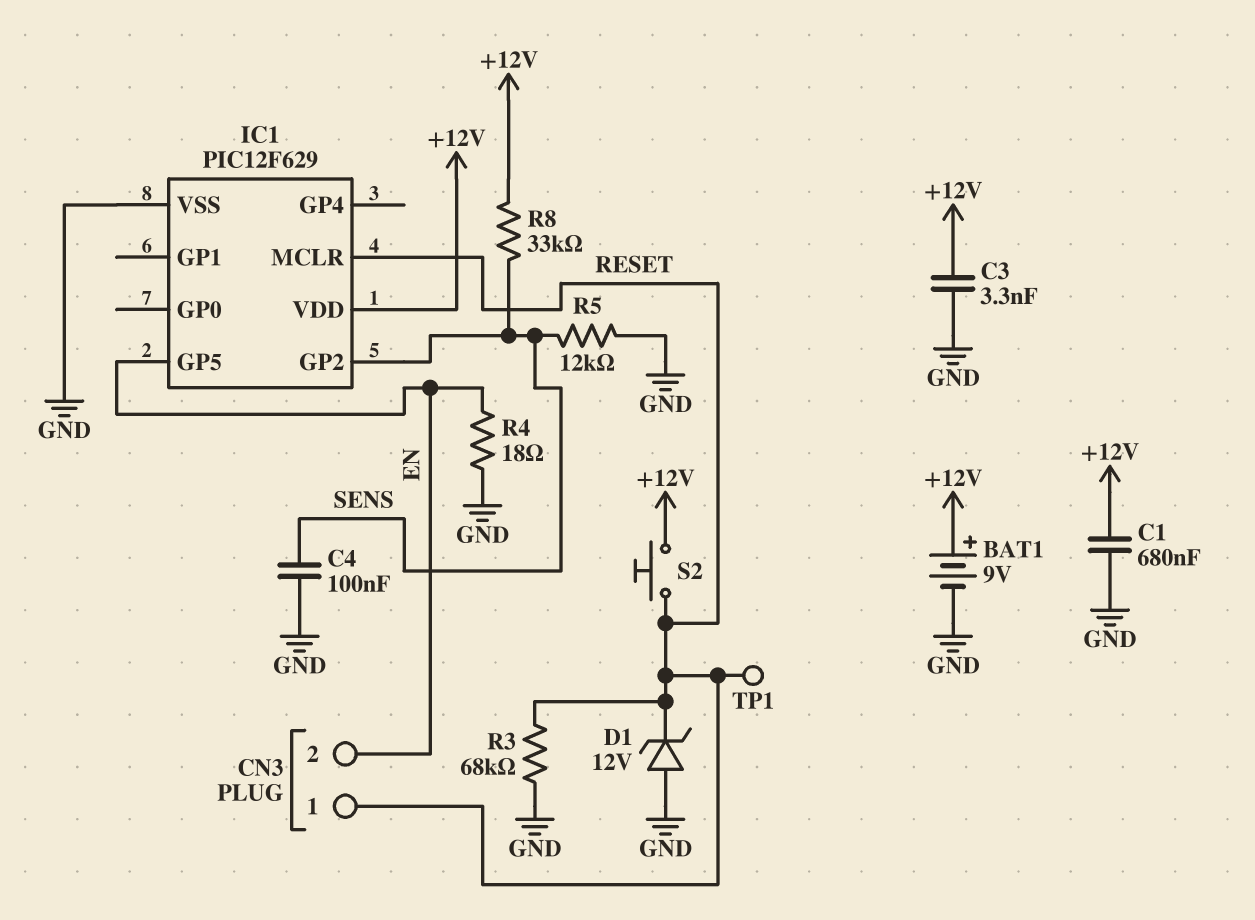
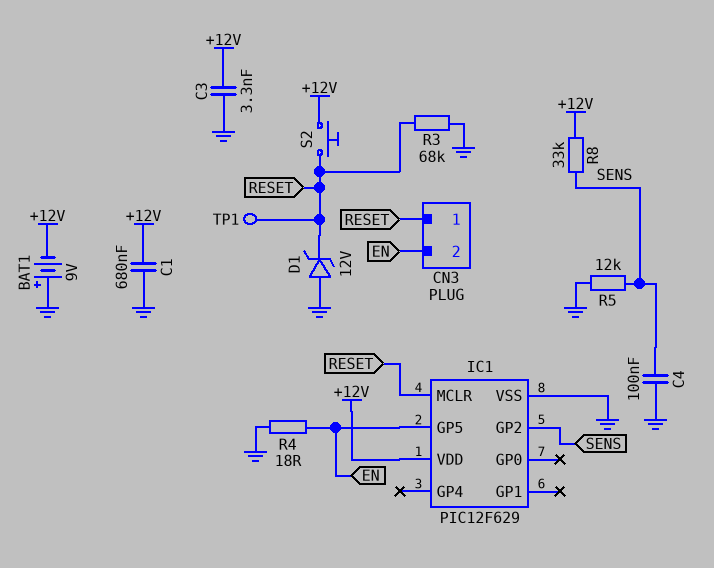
BAT1: 9V (plus +12V, minus GND) -> 9V (plus GND, minus +12V)

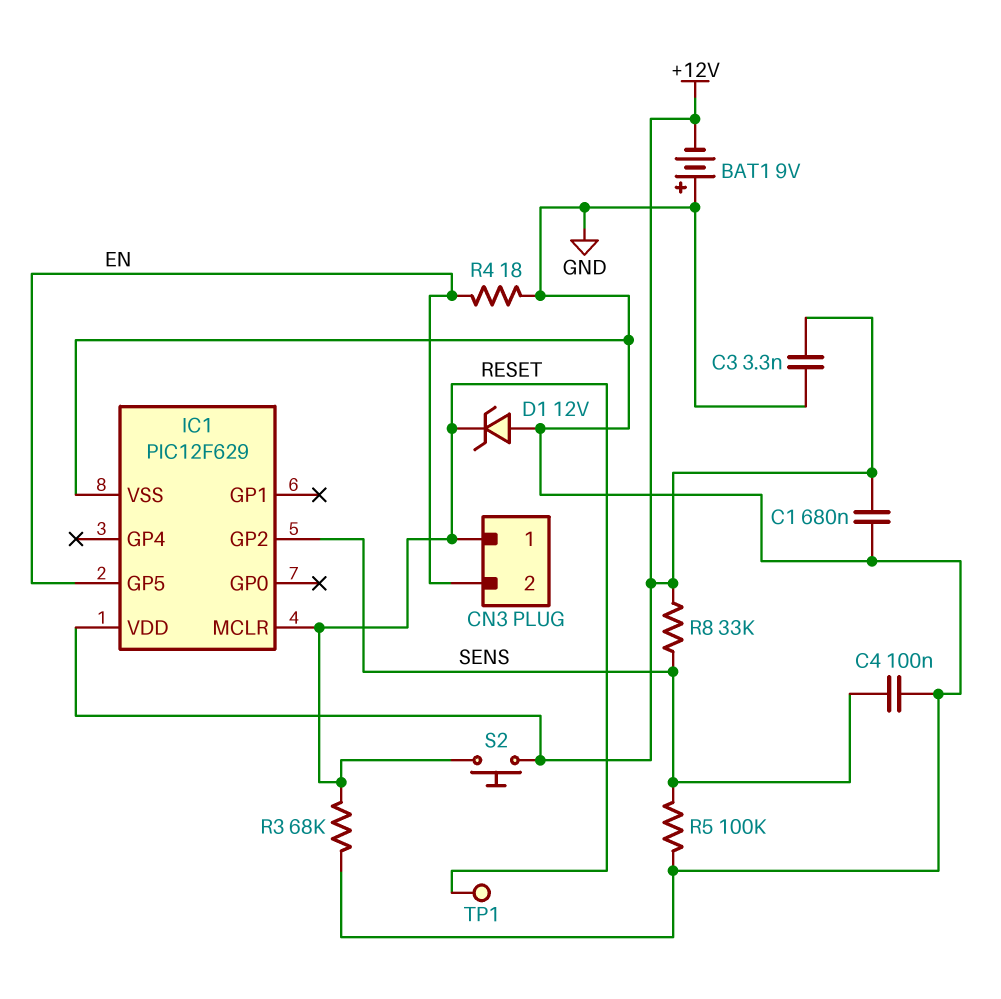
R5: 12k (GND, SENS) -> 100k (GND, SENS)

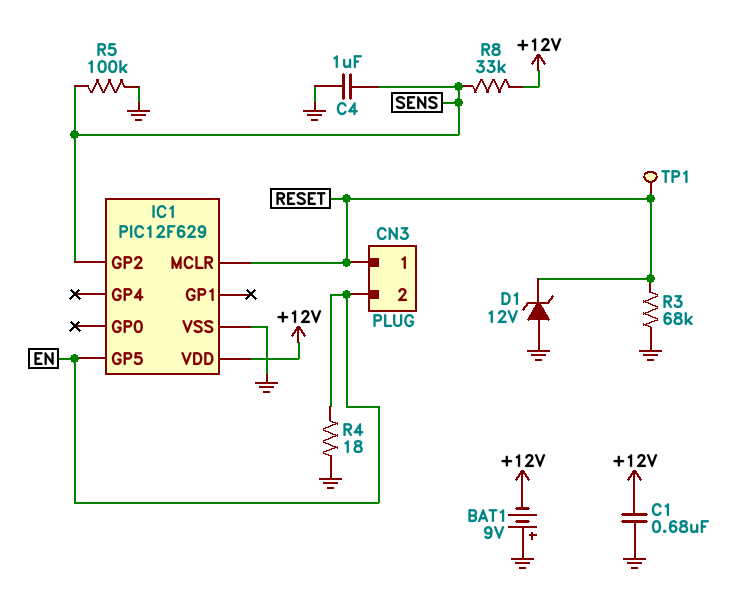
C3: 3.3nF (+12V, GND) -> none
C4: 100nF (GND, SENS) -> 1uF (GND, SENS)
S2: button (+12V, RESET) -> none

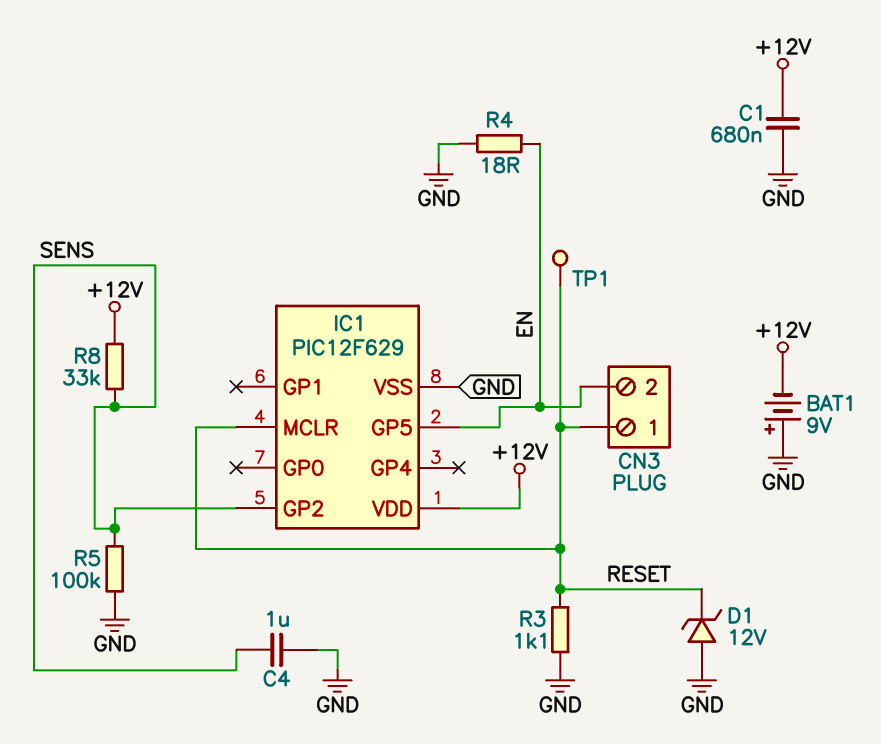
R3: 68k (GND, RESET) -> 1.1k (GND, RESET)

